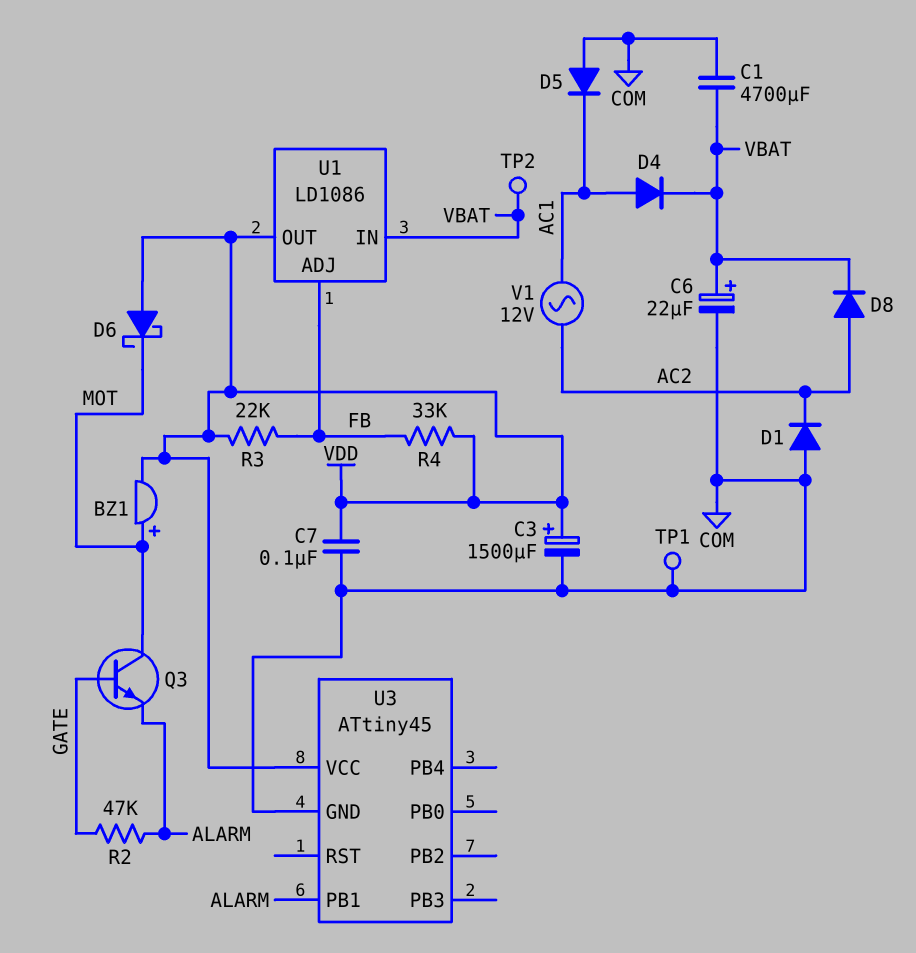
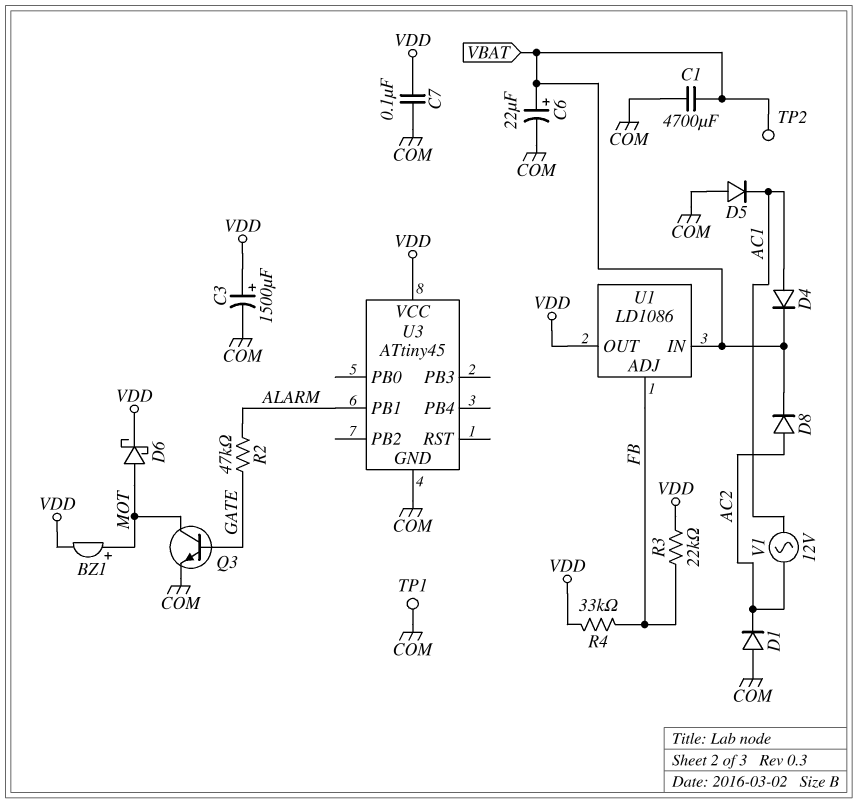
D6: schottky (A VDD, K MOT) -> schottky (A MOT, K VDD)
Q3: NPN (B GATE, C MOT, E ALARM) -> NPN (B GATE, C MOT, E COM)

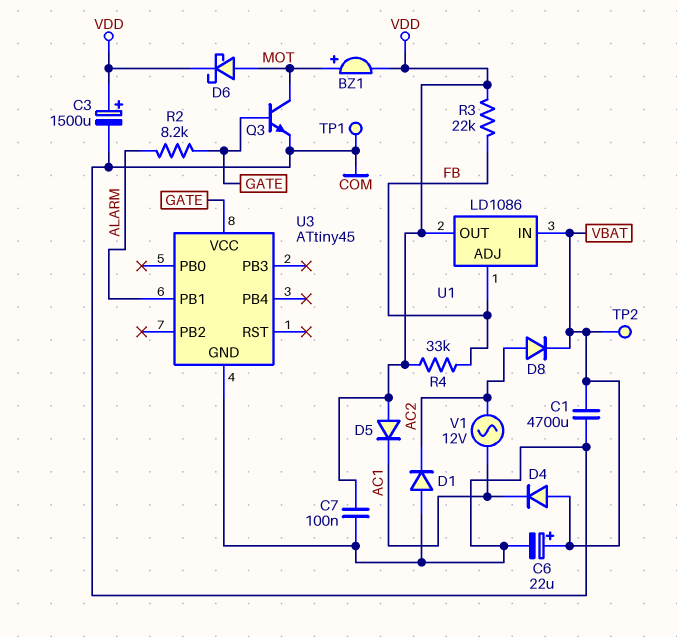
D4: diode (A AC1, K VBAT) -> diode (A VBAT, K AC1)
D5: diode (A COM, K AC1) -> diode (A VDD, K AC1)
R2: 47k (ALARM, GATE) -> 8.2k (ALARM, GATE)
U3 pin VCC: VDD -> GATE

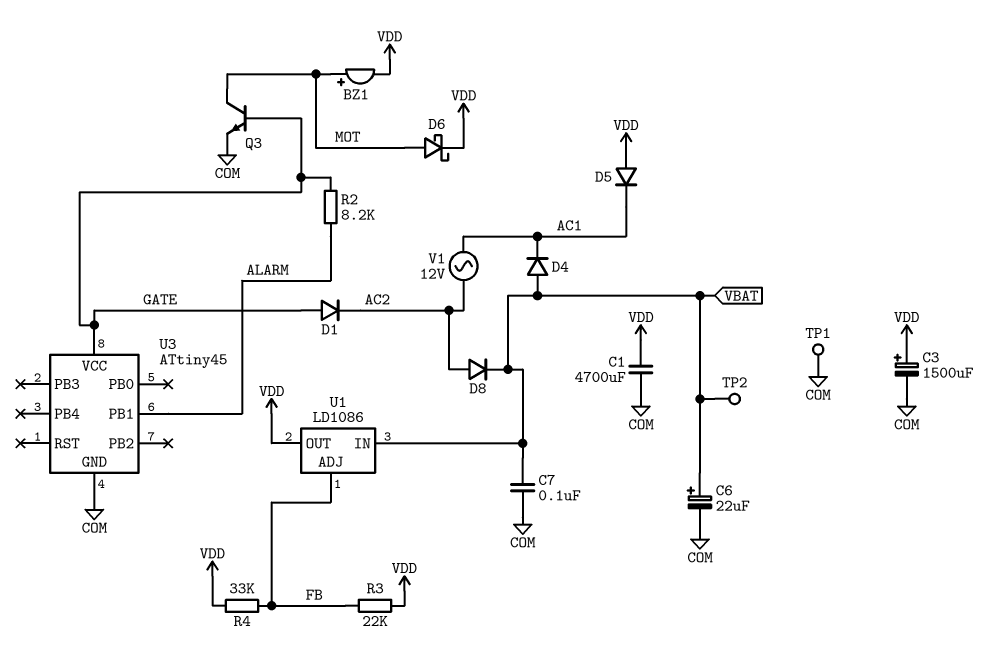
C1: 4700uF (COM, VBAT) -> 4700uF (COM, VDD)
C7: 100nF (COM, VDD) -> 100nF (COM, VBAT)
D1: diode (A COM, K AC2) -> diode (A GATE, K AC2)

